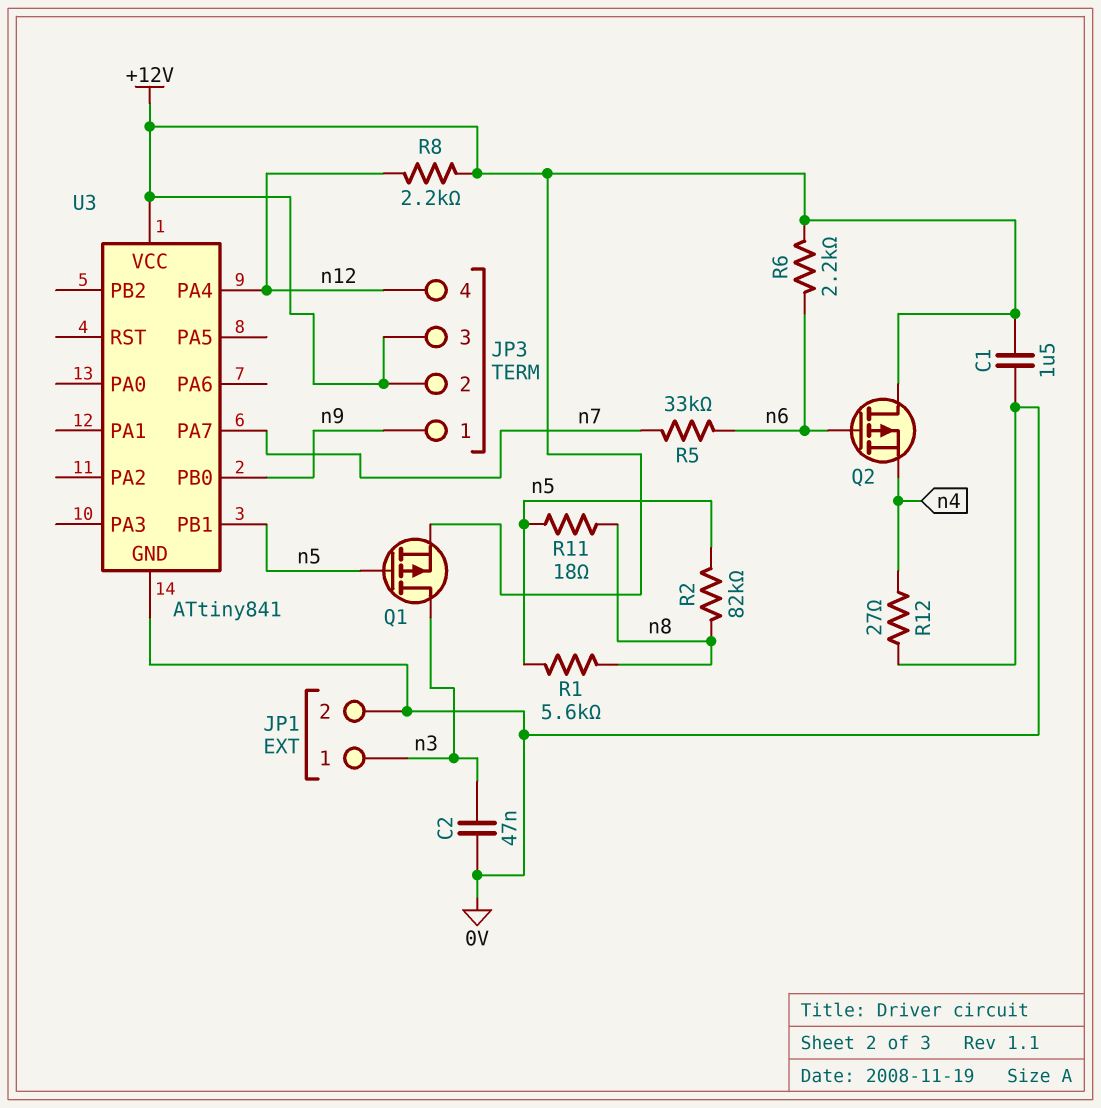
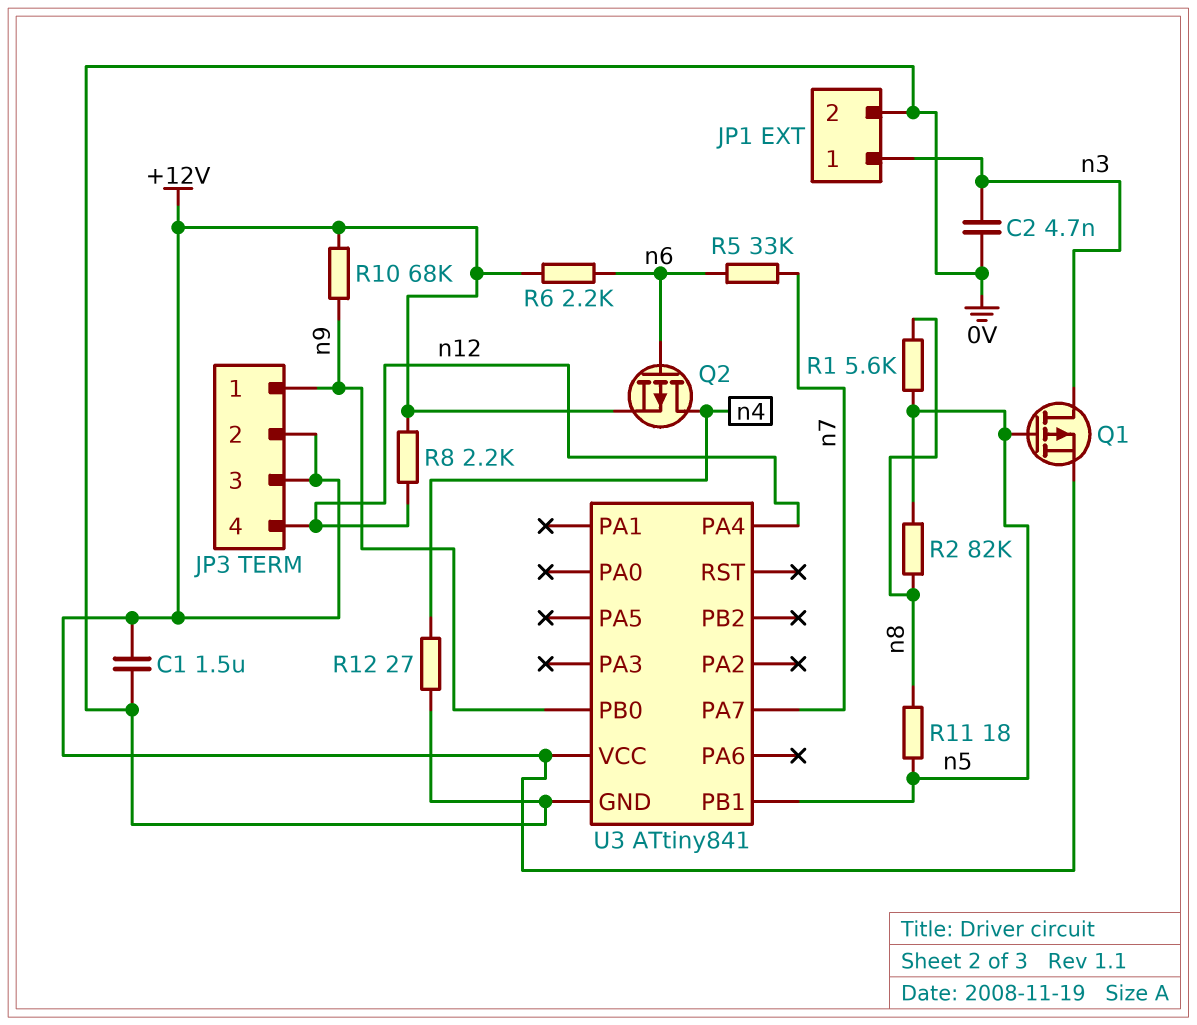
C2: 47nF (0V, n3) -> 4.7nF (0V, n3)
Q2: PMOS (G n6, D +12V, S n4) -> PMOS (G n6, D n4, S +12V)
R10: none -> 68k (+12V, n9)

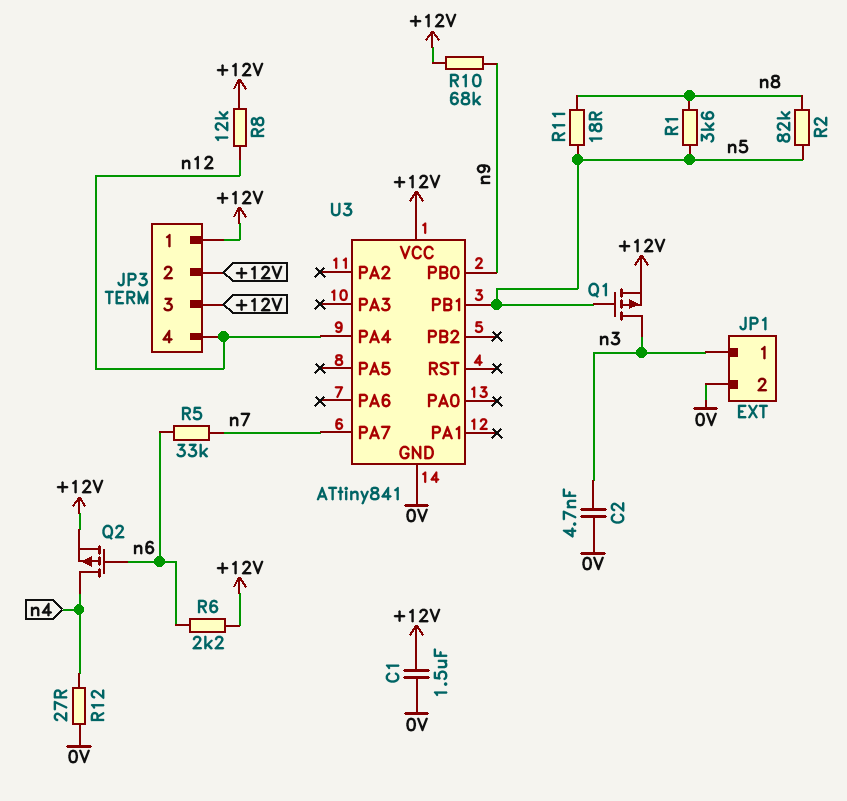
JP3 pin 1: n9 -> +12V
R1: 5.6k (n5, n8) -> 3.6k (n5, n8)
R8: 2.2k (+12V, n12) -> 12k (+12V, n12)

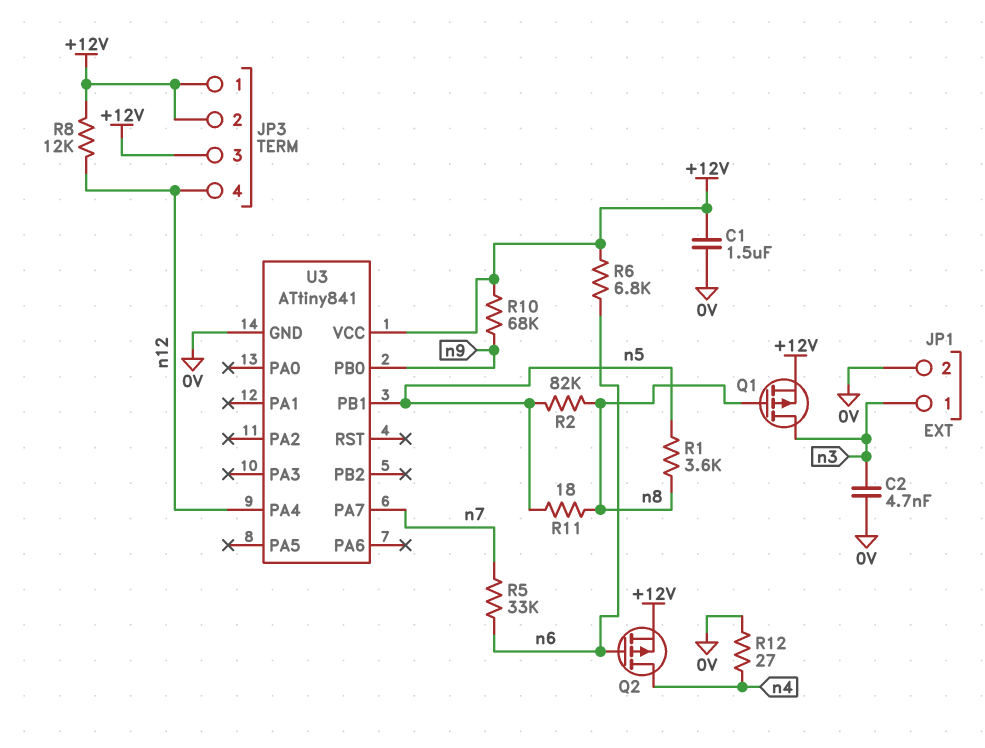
Q1: PMOS (G n5, D n3, S +12V) -> PMOS (G n8, D n3, S +12V)
R6: 2.2k (+12V, n6) -> 6.8k (+12V, n6)

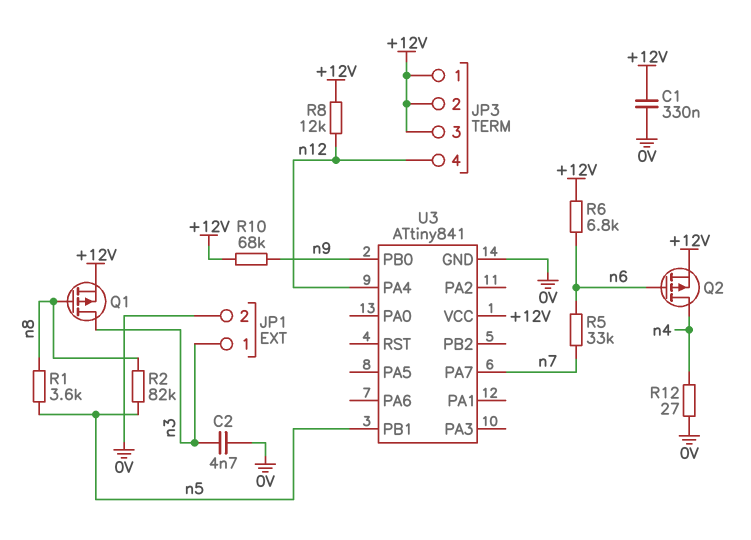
C1: 1.5uF (+12V, 0V) -> 330nF (+12V, 0V)
R11: 18 (n5, n8) -> none

